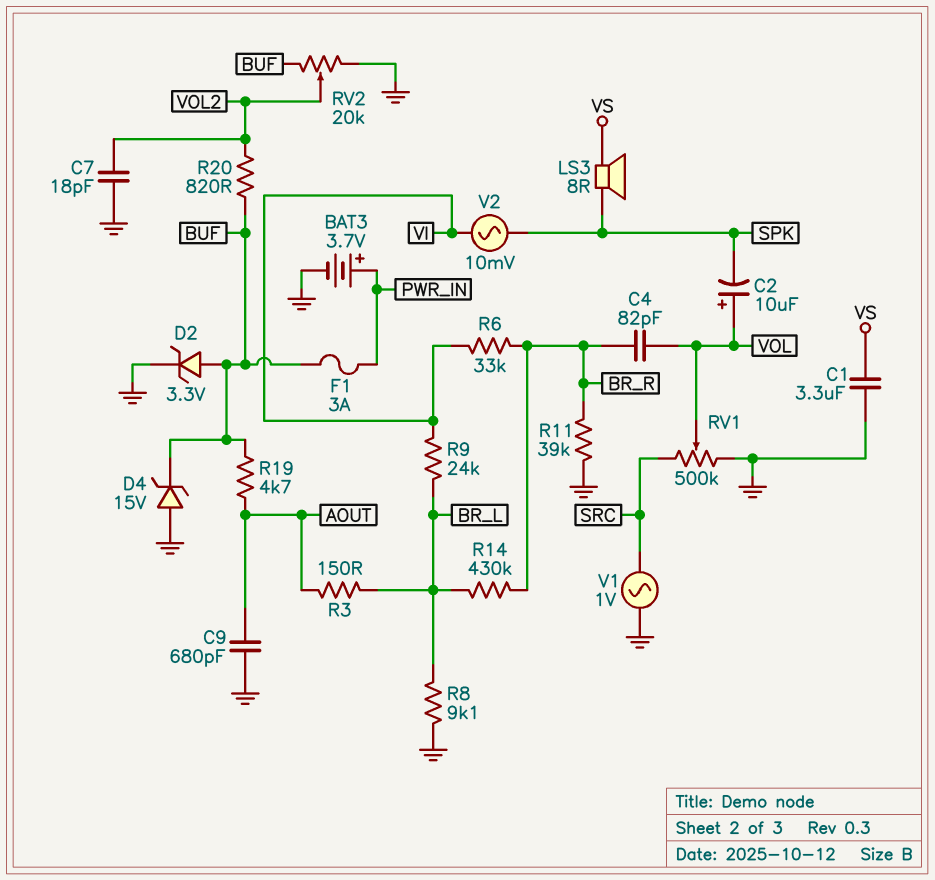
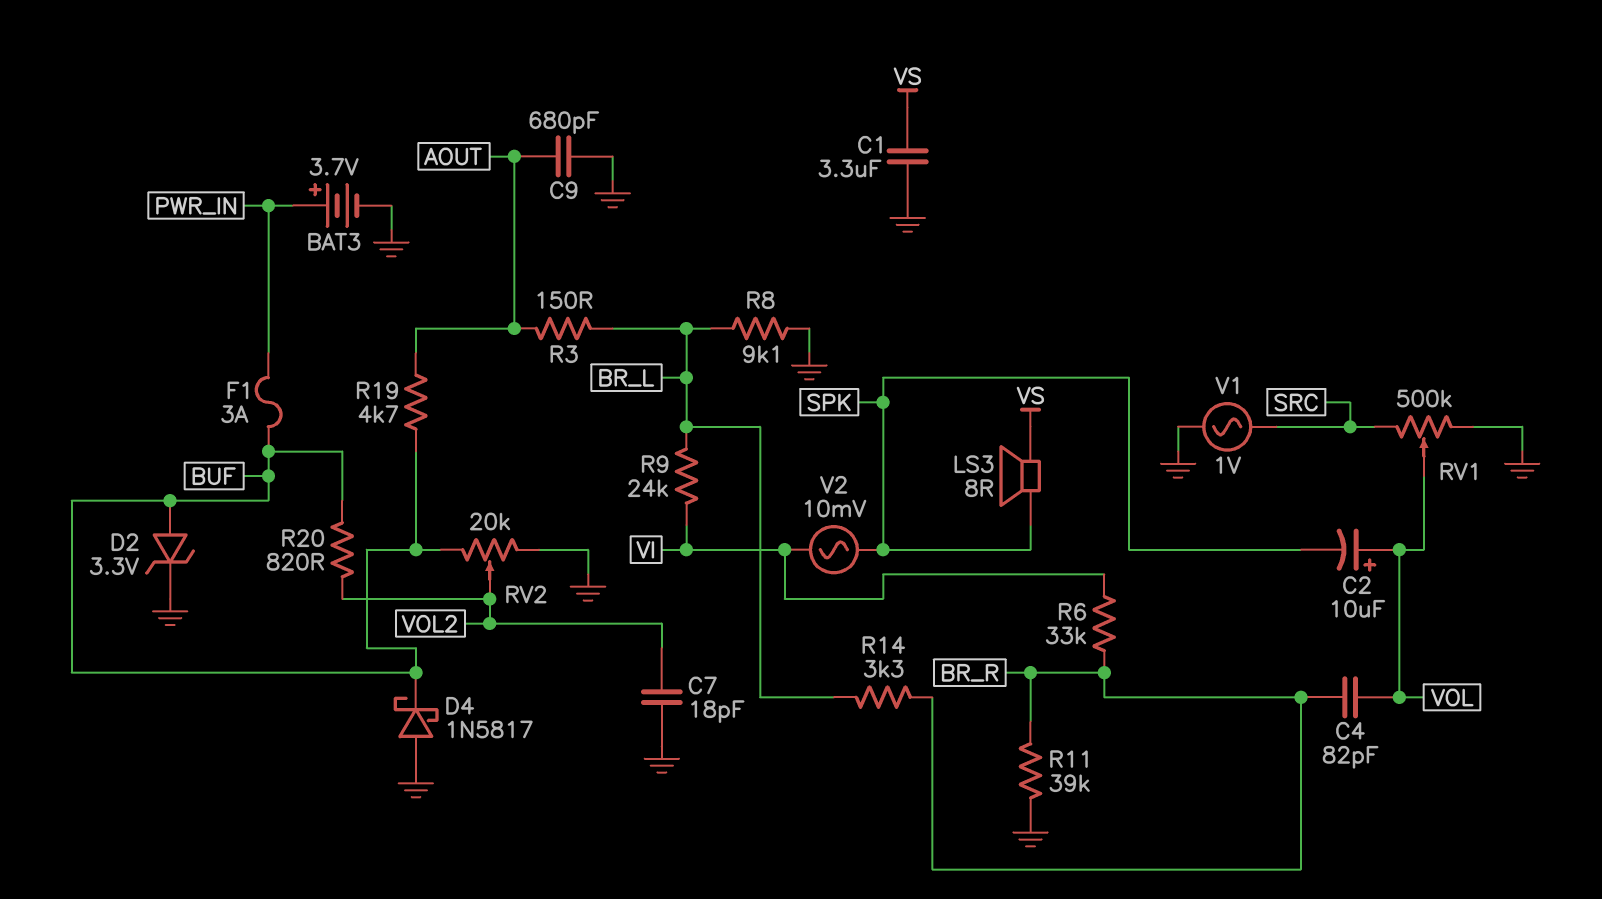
D4: zener 15V (A GND, K BUF) -> schottky 1N5817 (A GND, K BUF)
R14: 430k (BR_L, BR_R) -> 3.3k (BR_L, BR_R)

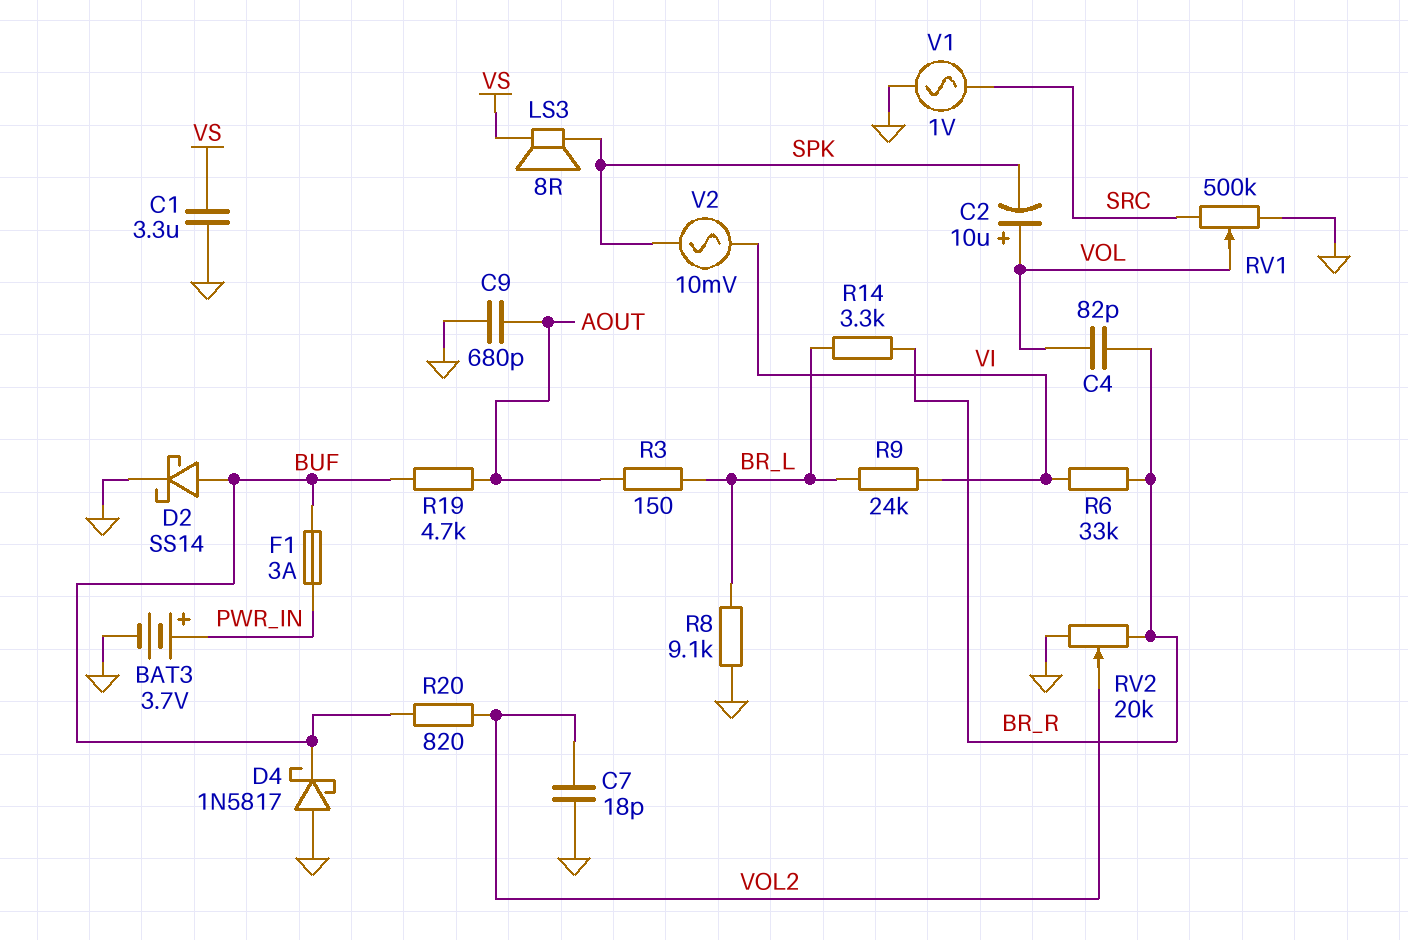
D2: zener 3.3V (A BUF, K GND) -> schottky SS14 (A BUF, K GND)
R11: 39k (BR_R, GND) -> none
RV2: 20k (BUF, GND, wiper VOL2) -> 20k (BR_R, GND, wiper VOL2)

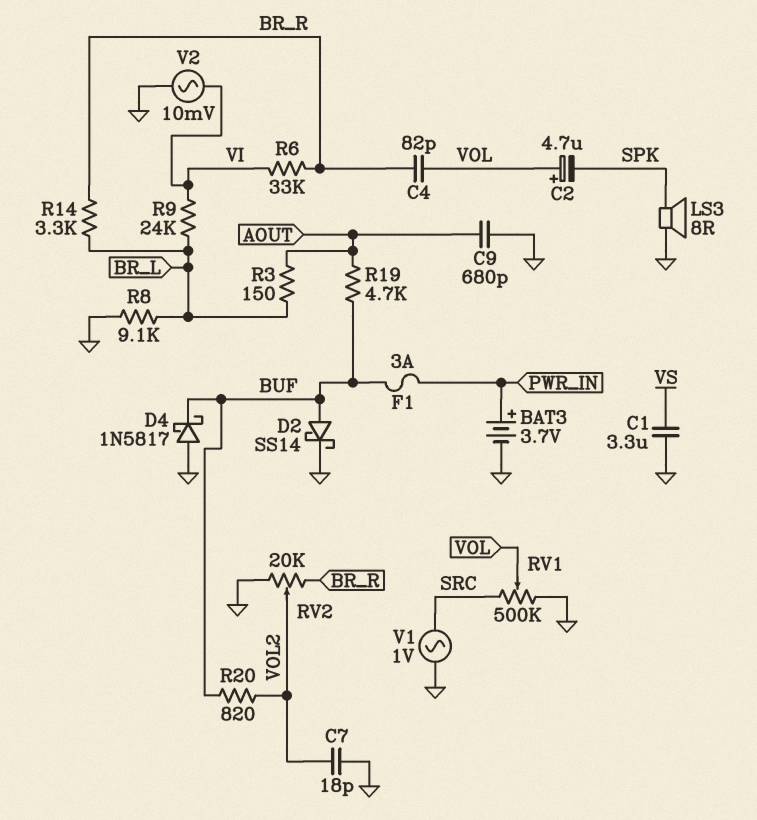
C2: 10uF (plus VOL, minus SPK) -> 4.7uF (plus VOL, minus SPK)
LS3: speaker 8R (SPK, VS) -> speaker 8R (GND, SPK)
V2: AC 10mV (SPK, VI) -> AC 10mV (GND, VI)

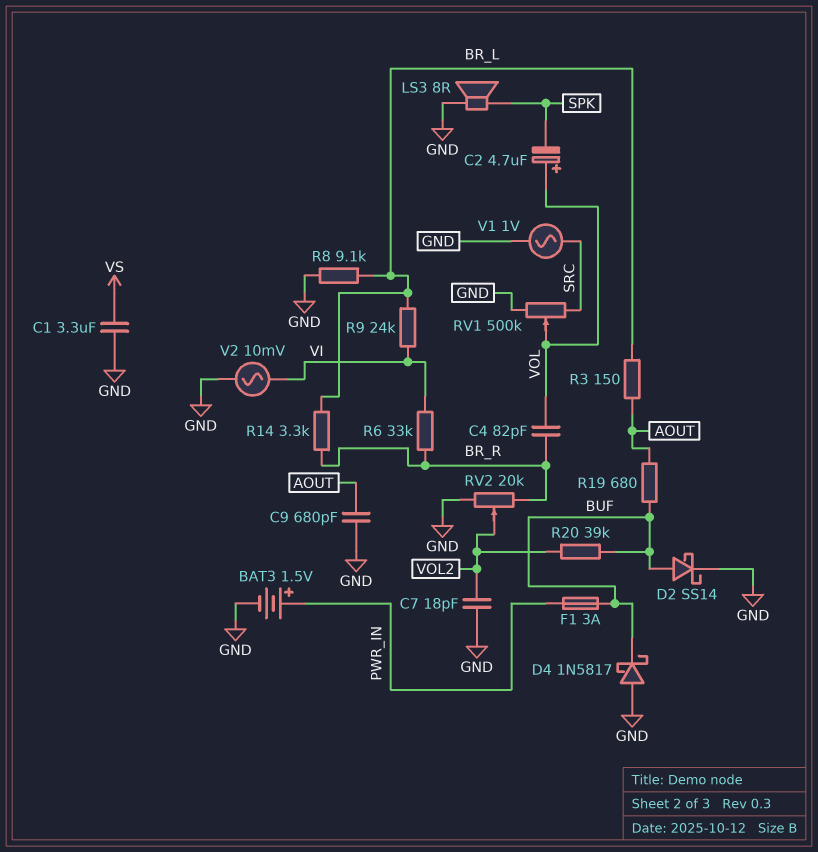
BAT3: 3.7V (plus PWR_IN, minus GND) -> 1.5V (plus PWR_IN, minus GND)
R19: 4.7k (AOUT, BUF) -> 680 (AOUT, BUF)
R20: 820 (BUF, VOL2) -> 39k (BUF, VOL2)

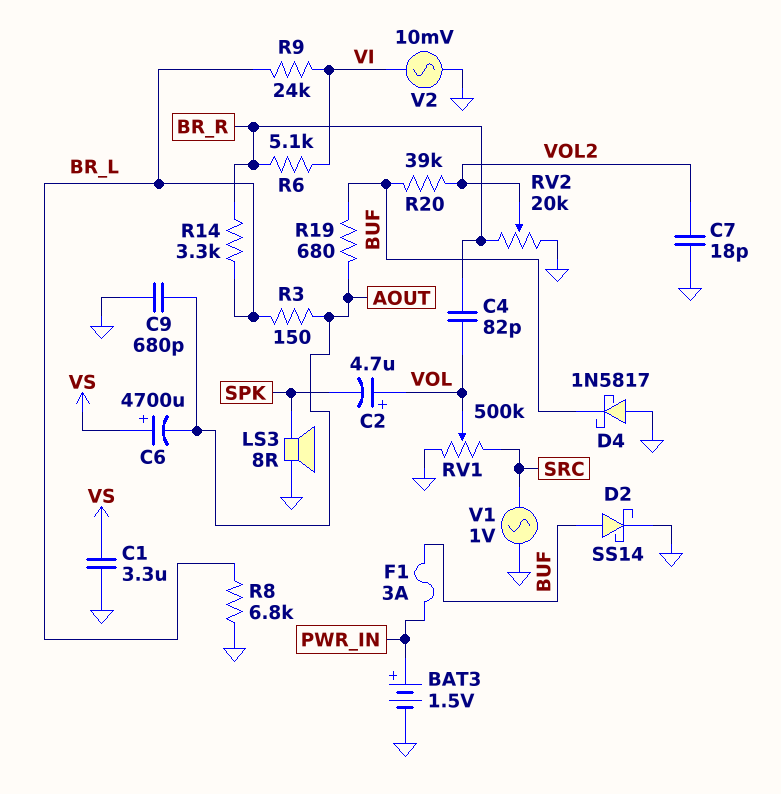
C6: none -> 4700uF (plus VS, minus AOUT)
R6: 33k (BR_R, VI) -> 5.1k (BR_R, VI)
R8: 9.1k (BR_L, GND) -> 6.8k (BR_L, GND)

